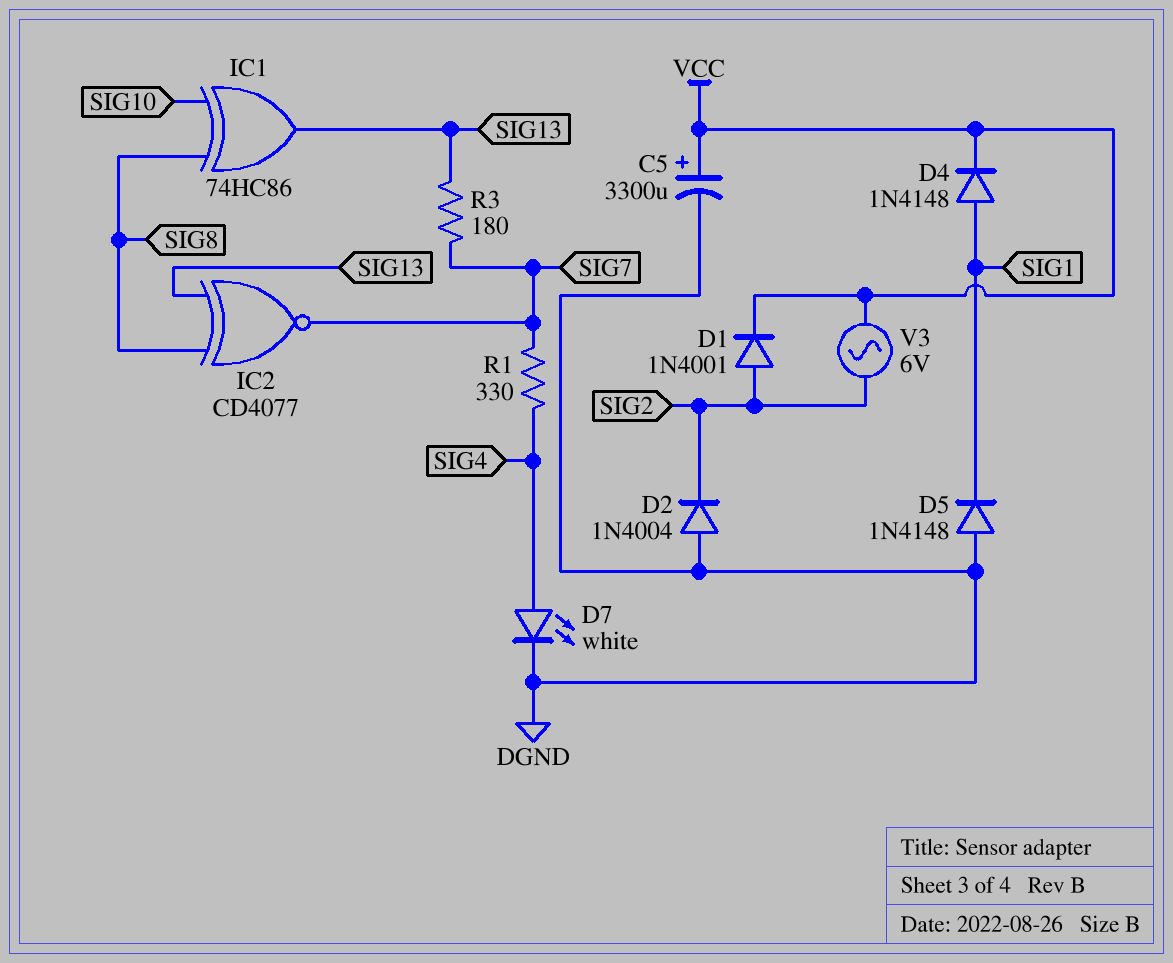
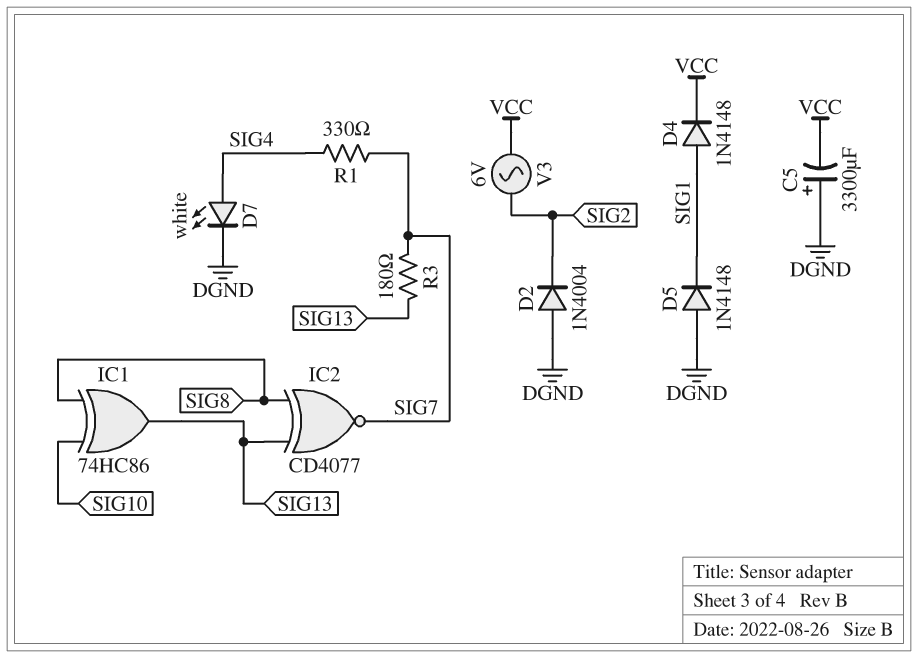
C5: 3300uF (plus VCC, minus DGND) -> 3300uF (plus DGND, minus VCC)
D1: diode 1N4001 (A SIG2, K VCC) -> none

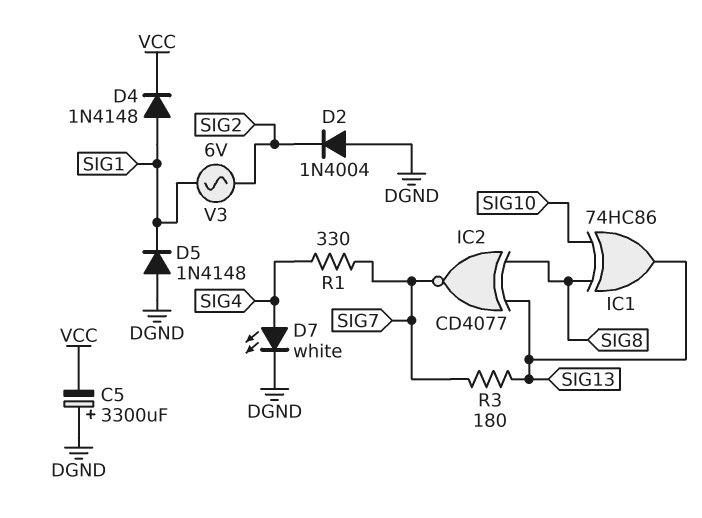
V3: AC 6V (SIG2, VCC) -> AC 6V (SIG1, SIG2)

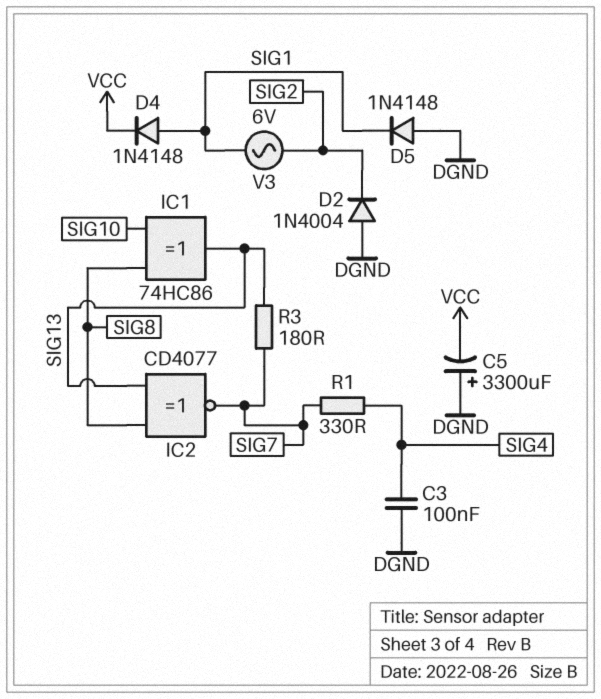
C3: none -> 100nF (DGND, SIG4)
D7: LED white (A SIG4, K DGND) -> none

